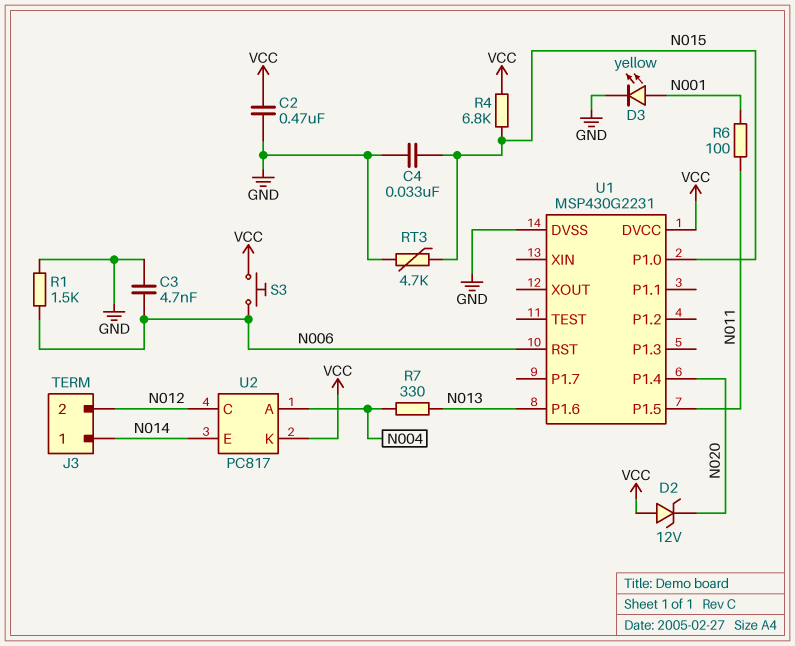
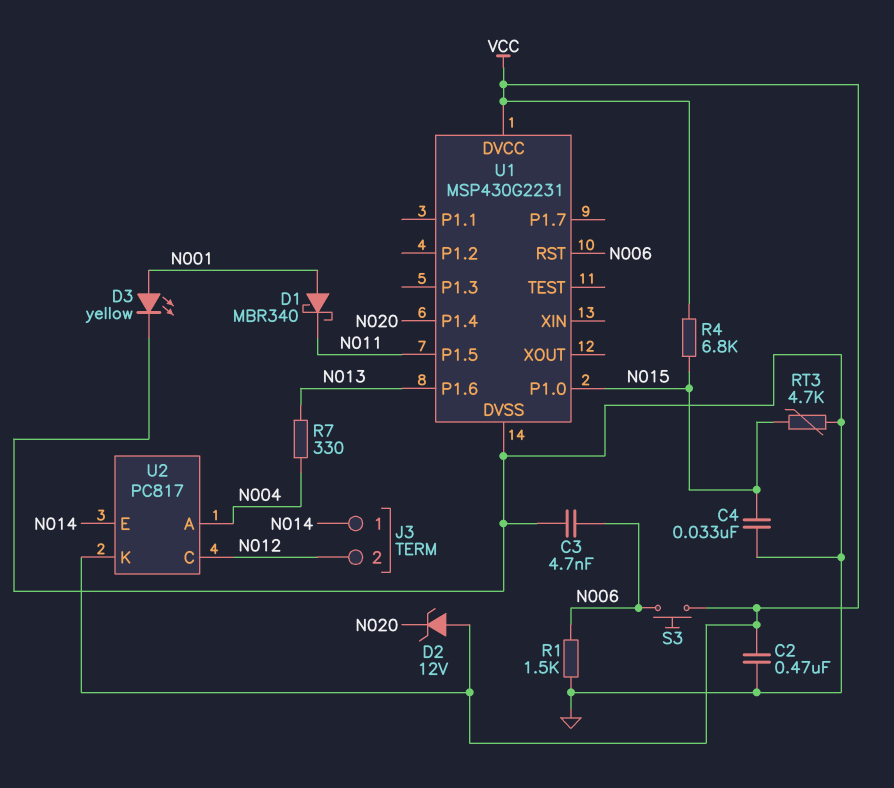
D1: none -> schottky MBR340 (A N001, K N011)
R6: 100 (N001, N011) -> none

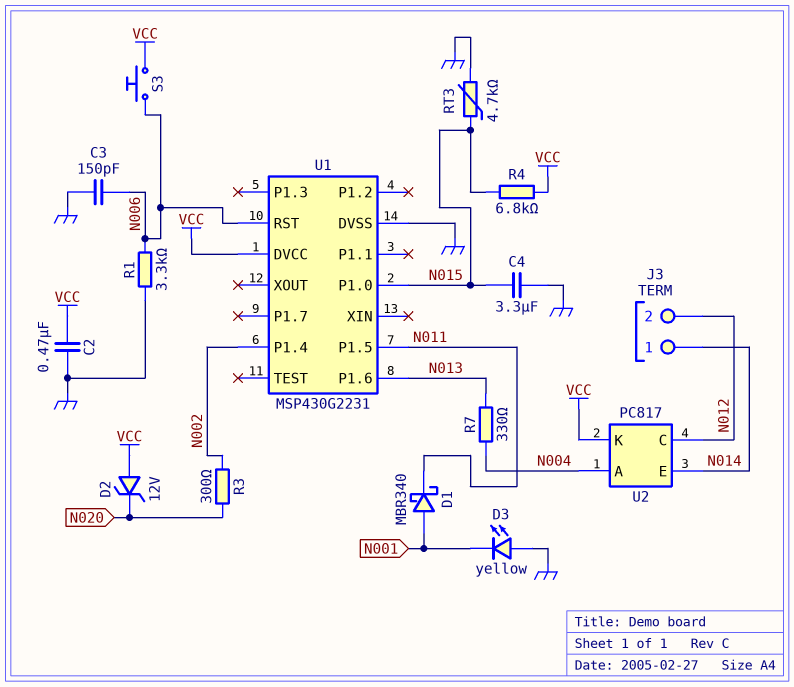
C3: 4.7nF (GND, N006) -> 150pF (GND, N006)
C4: 33nF (GND, N015) -> 3.3uF (GND, N015)
D3: LED yellow (A N001, K GND) -> LED yellow (A GND, K N001)
R1: 1.5k (GND, N006) -> 3.3k (GND, N006)
R3: none -> 300 (N002, N020)
U1 pin P1.4: N020 -> N002

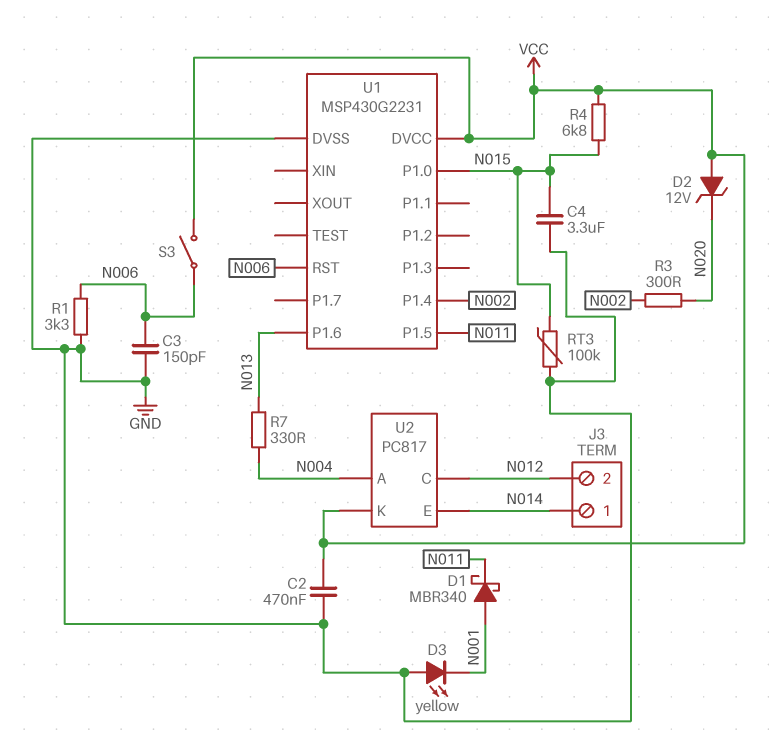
RT3: 4.7k (GND, N015) -> 100k (GND, N015)
S3: button (N006, VCC) -> switch (N006, VCC)

